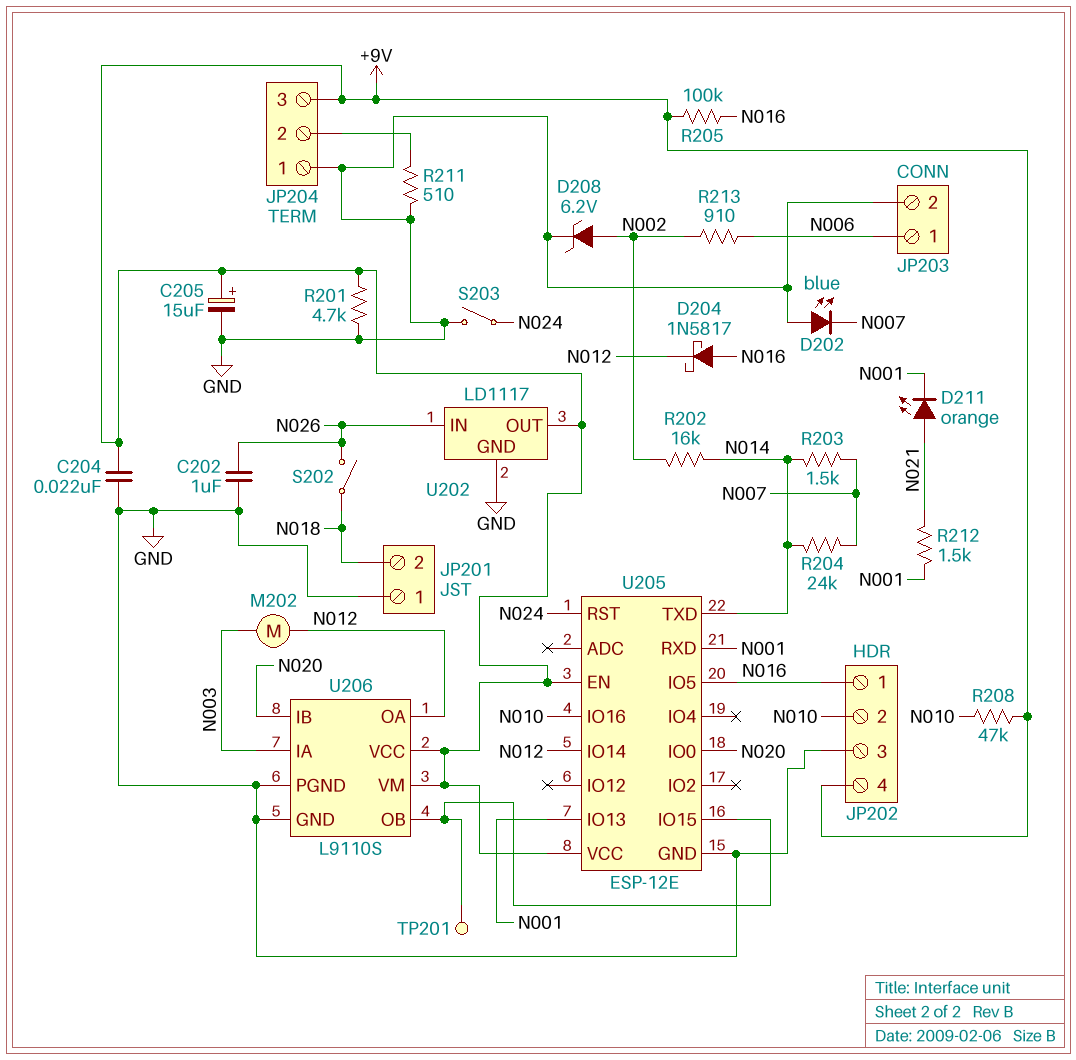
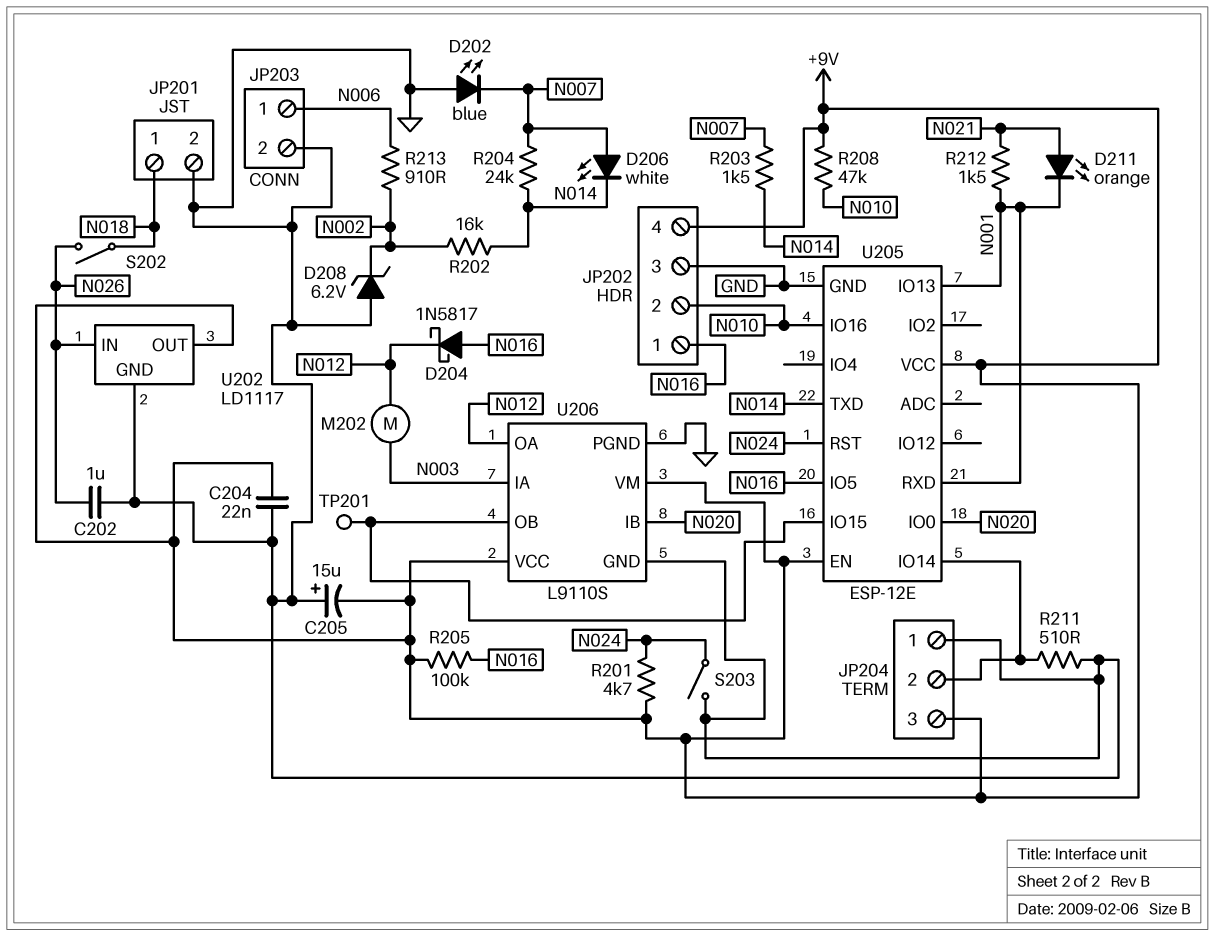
C205: 15uF (plus +9V, minus GND) -> 15uF (plus GND, minus +9V)
D206: none -> LED white (A N007, K N014)
D208: zener 6.2V (A N002, K GND) -> zener 6.2V (A GND, K N002)
JP201 pin 1: GND -> N018
JP201 pin 2: N018 -> GND
R201: 4.7k (+9V, GND) -> 4.7k (+9V, N024)
U205 pin IO14: N012 -> JP204/2

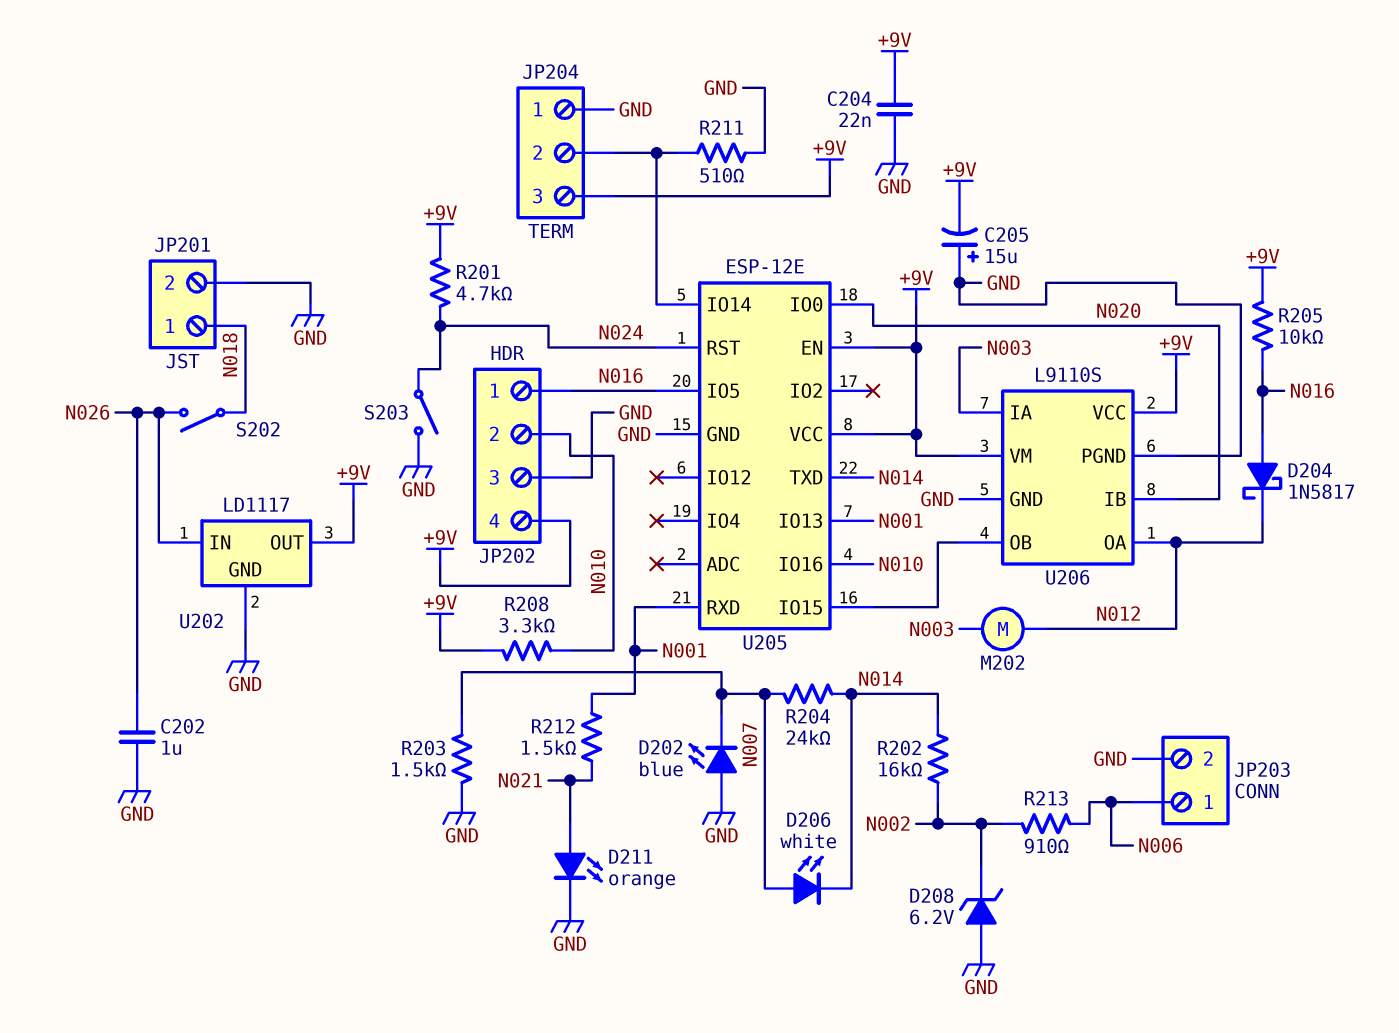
D211: LED orange (A N021, K N001) -> LED orange (A N021, K GND)
R203: 1.5k (N007, N014) -> 1.5k (GND, N007)
R205: 100k (+9V, N016) -> 10k (+9V, N016)
R208: 47k (+9V, N010) -> 3.3k (+9V, N010)
TP201: test point (U205/IO15) -> none

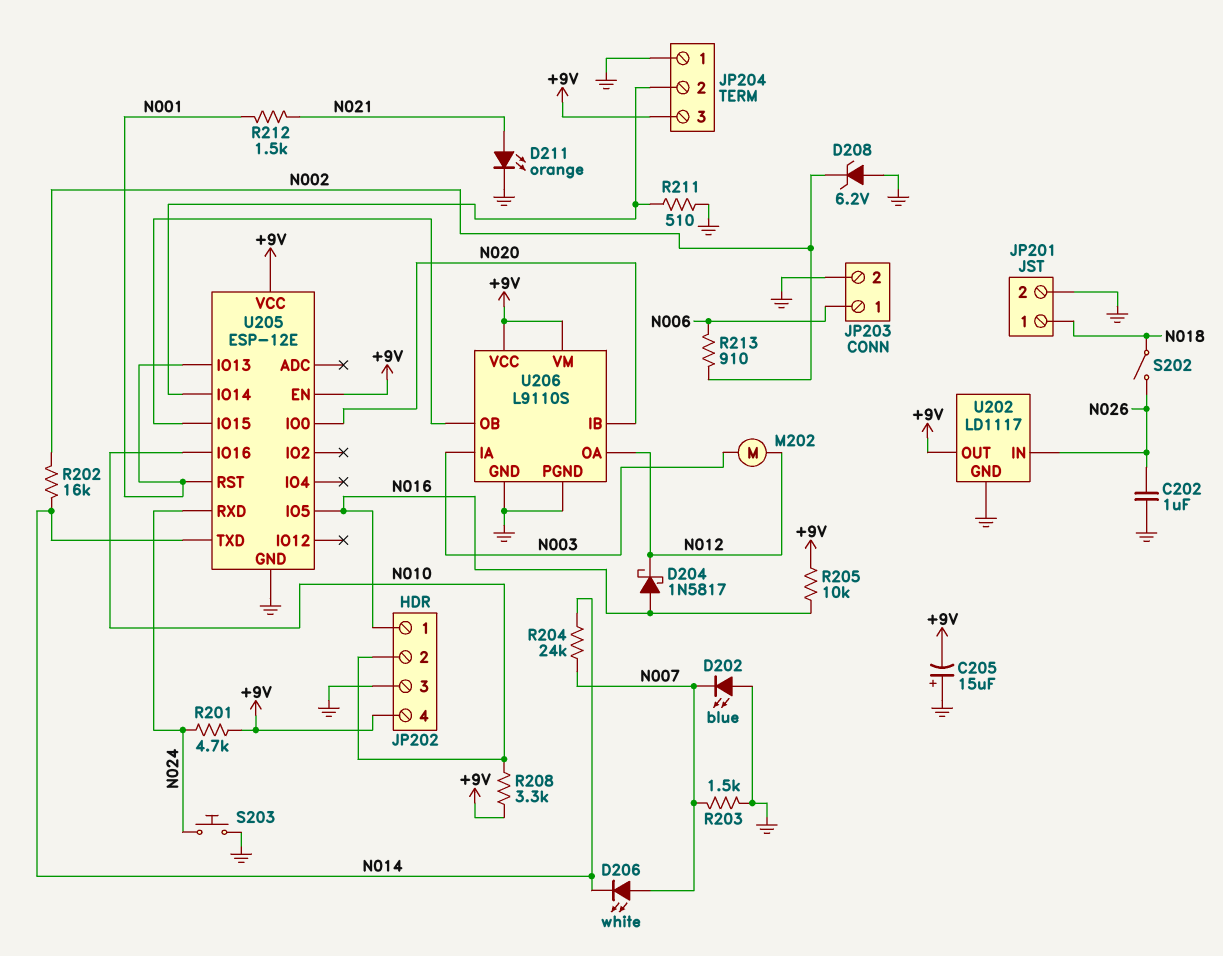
C204: 22nF (+9V, GND) -> none
S203: switch (GND, N024) -> button (GND, N024)
U205 pin RST: N024 -> N001
U205 pin RXD: N001 -> N024

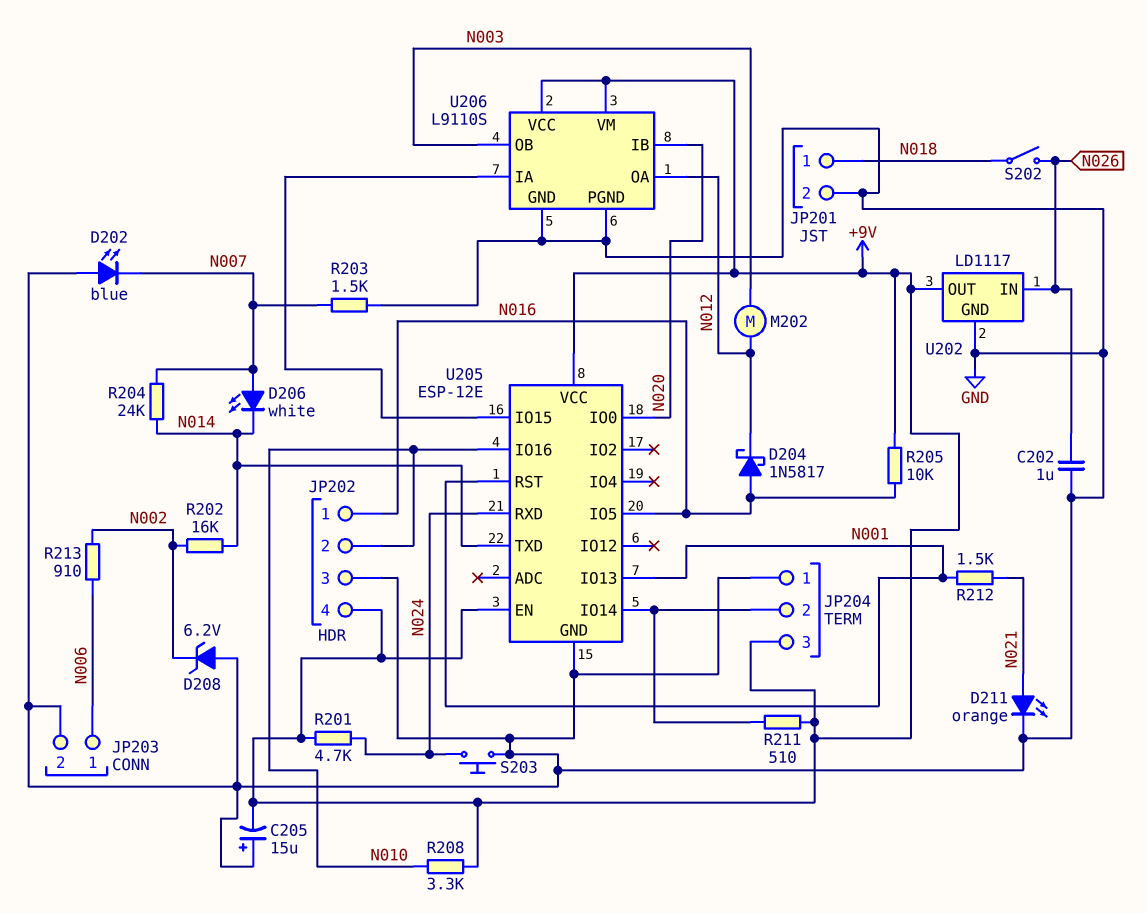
R211: 510 (GND, JP204/2) -> 510 (+9V, JP204/2)
U206 pin IA: N003 -> U205/IO15
U206 pin OB: U205/IO15 -> N003

